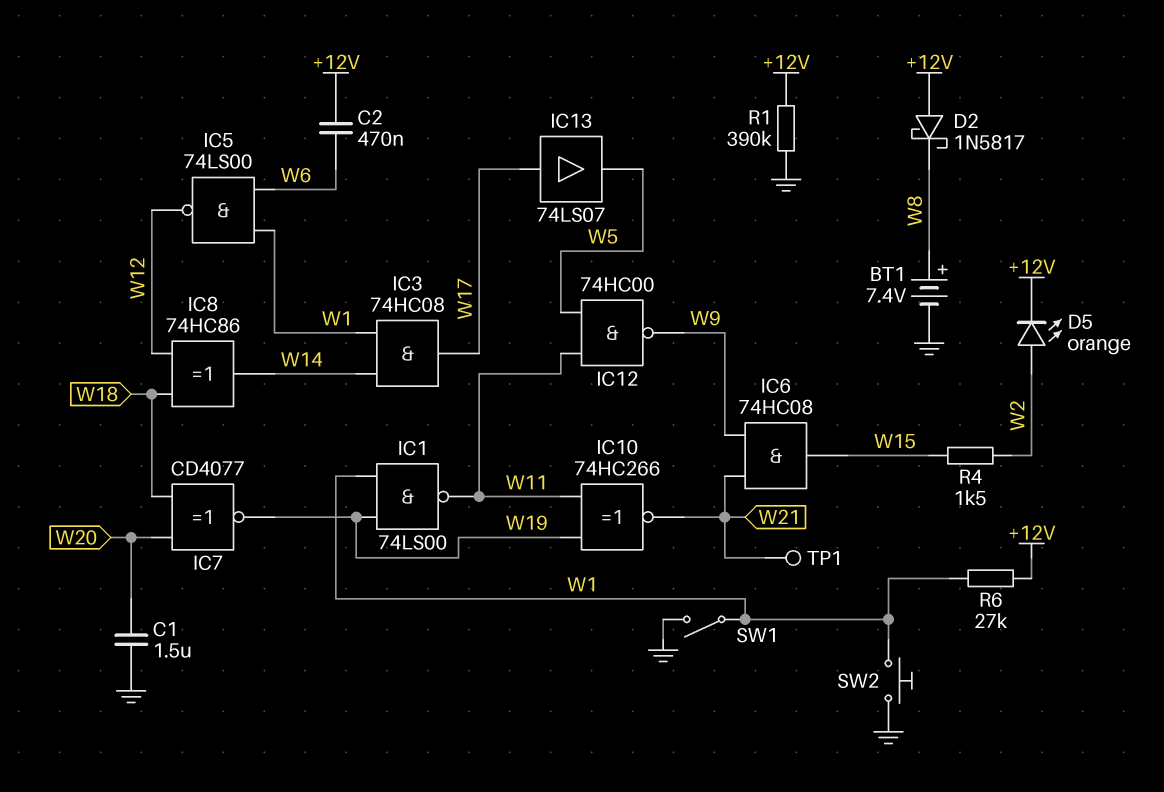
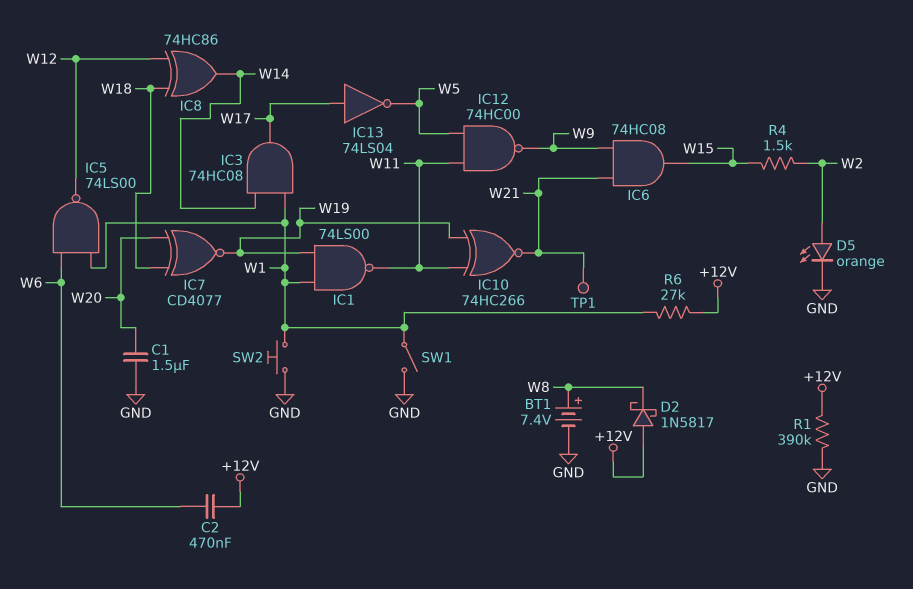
D5: LED orange (A W2, K +12V) -> LED orange (A W2, K GND)
IC13: buffer 74LS07 (in W17, out W5) -> NOT 74LS04 (in W17, out W5)

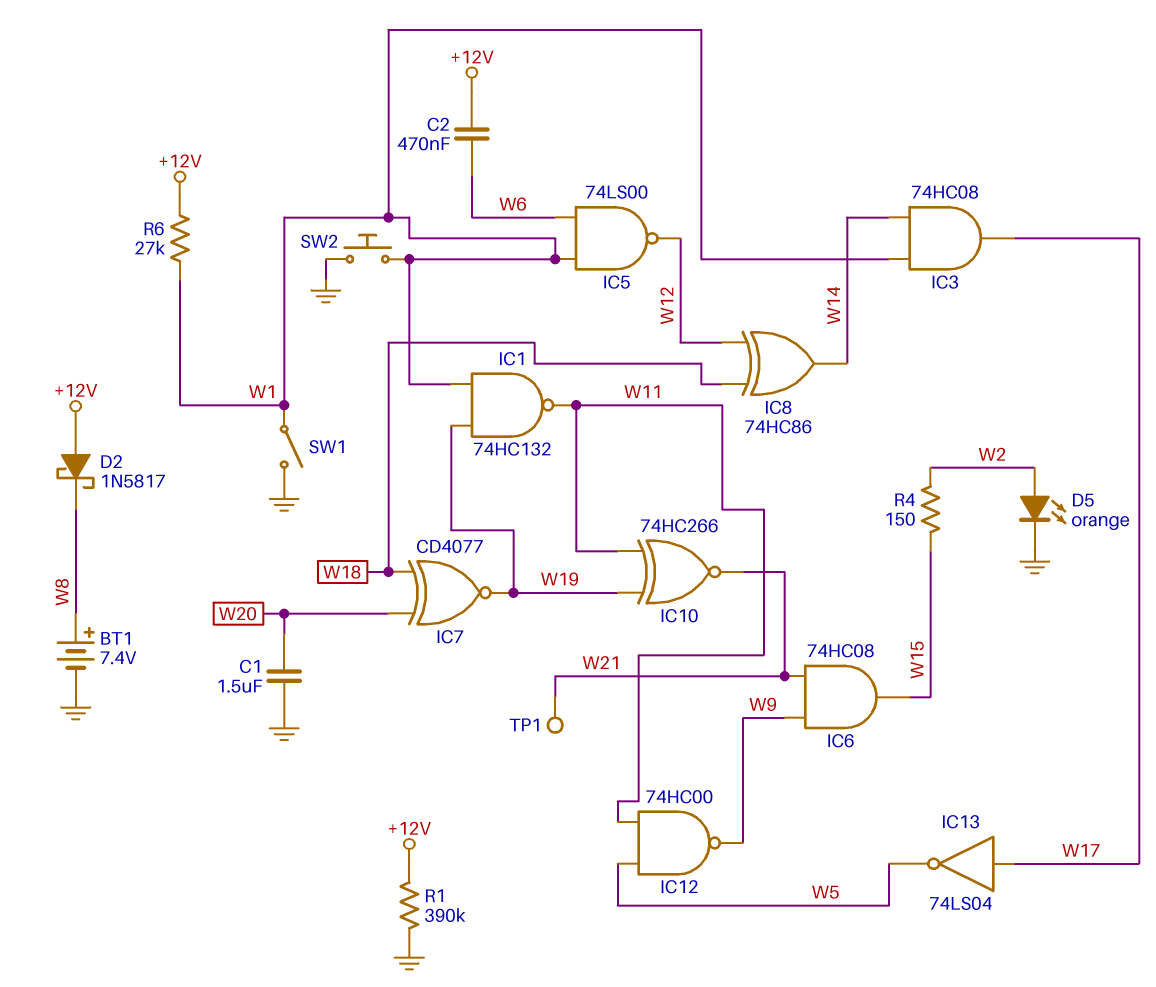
IC1: NAND 74LS00 (in W1, in W19, out W11) -> NAND 74HC132 (in W1, in W19, out W11)
R4: 1.5k (W2, W15) -> 150 (W2, W15)

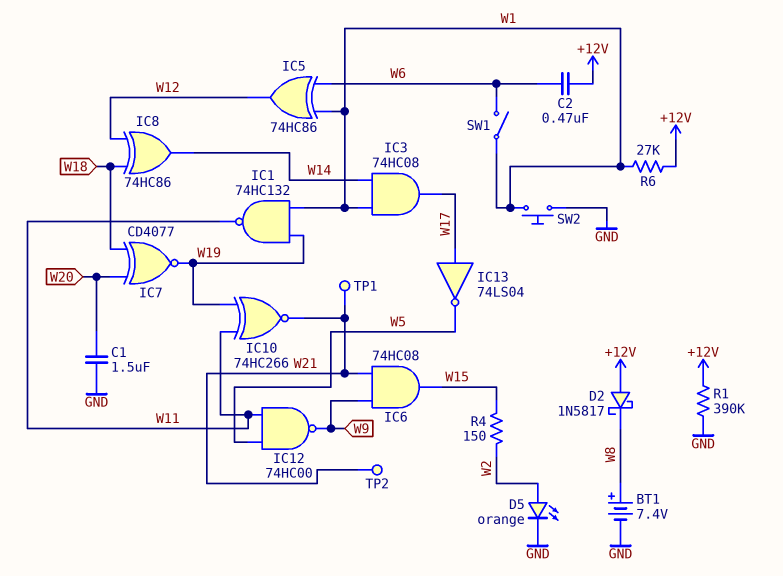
IC5: NAND 74LS00 (in W1, in W6, out W12) -> XOR 74HC86 (in W1, in W6, out W12)
SW1: switch (GND, W1) -> switch (W1, W6)
TP2: none -> test point (W21)

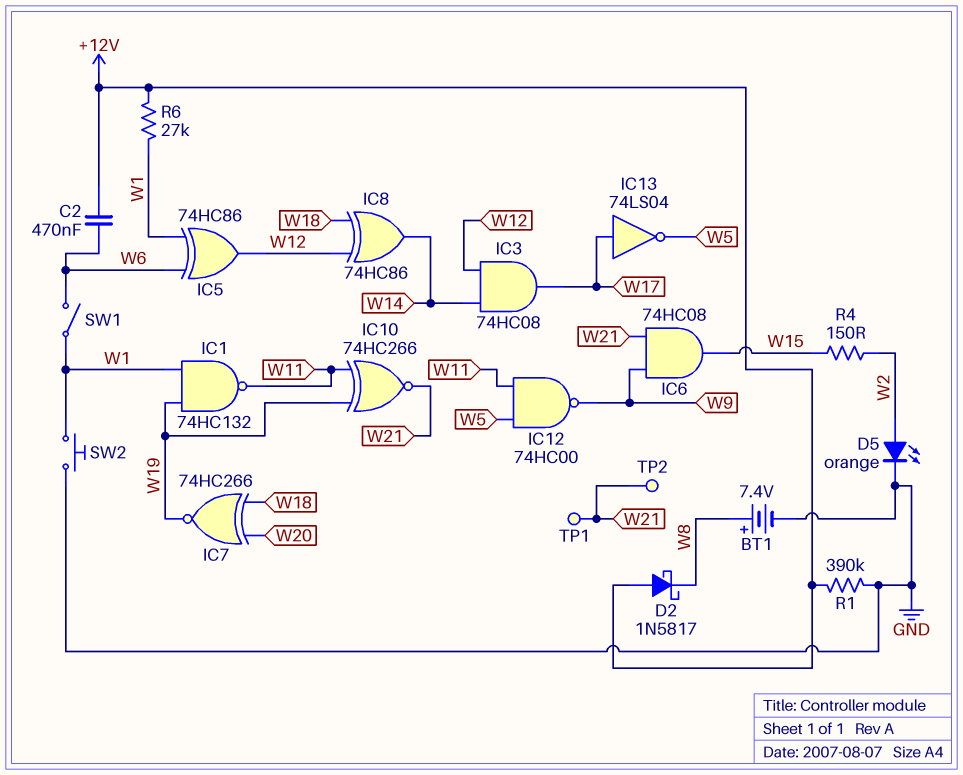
C1: 1.5uF (GND, W20) -> none
IC3: AND 74HC08 (in W1, in W14, out W17) -> AND 74HC08 (in W12, in W14, out W17)
IC7: XNOR CD4077 (in W18, in W20, out W19) -> XNOR 74HC266 (in W18, in W20, out W19)

